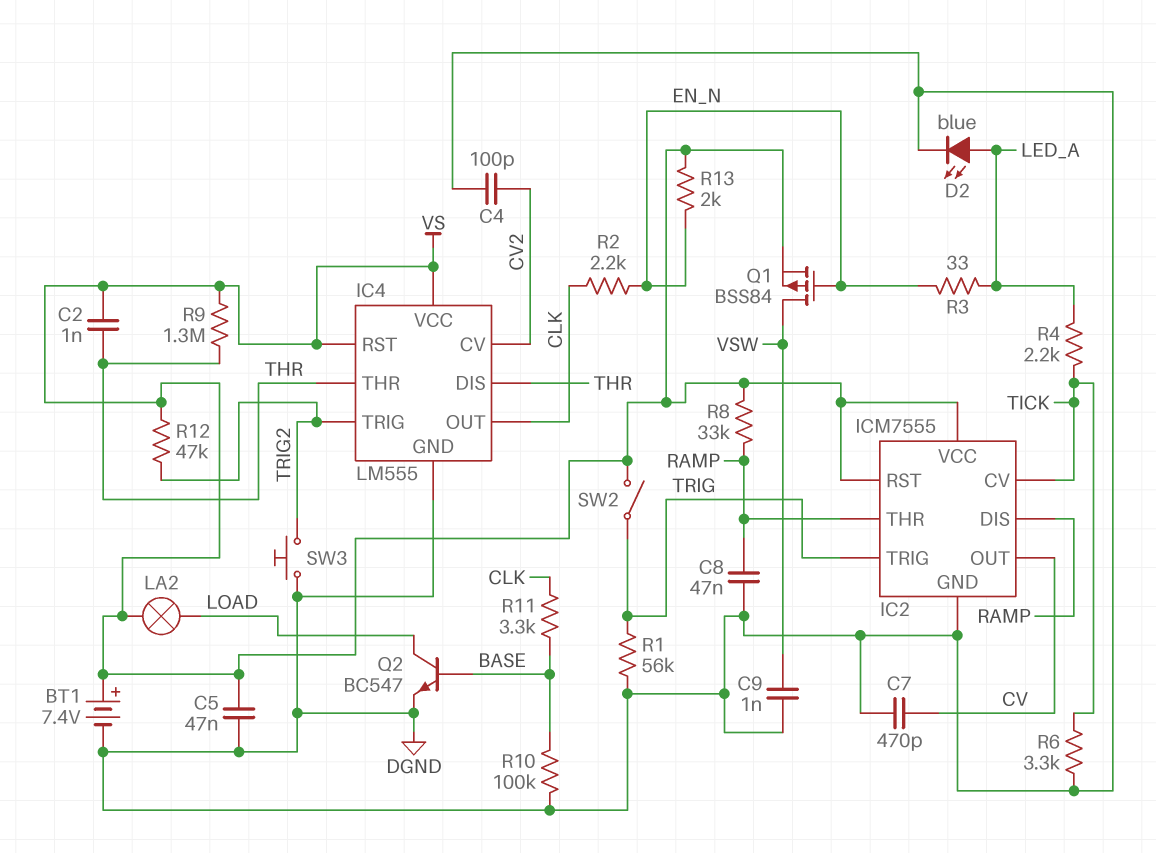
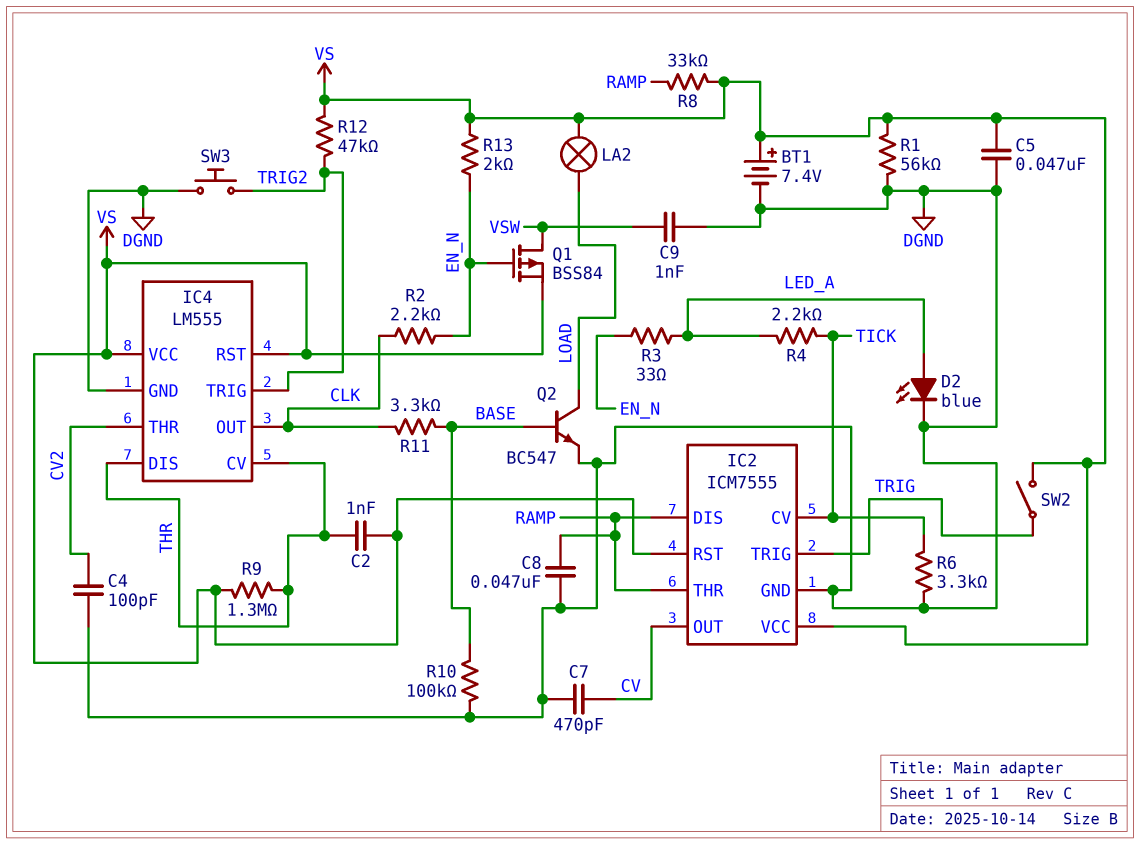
IC4 pin CV: CV2 -> THR
IC4 pin THR: THR -> CV2
R1: 56k (DGND, TRIG) -> 56k (DGND, VS)

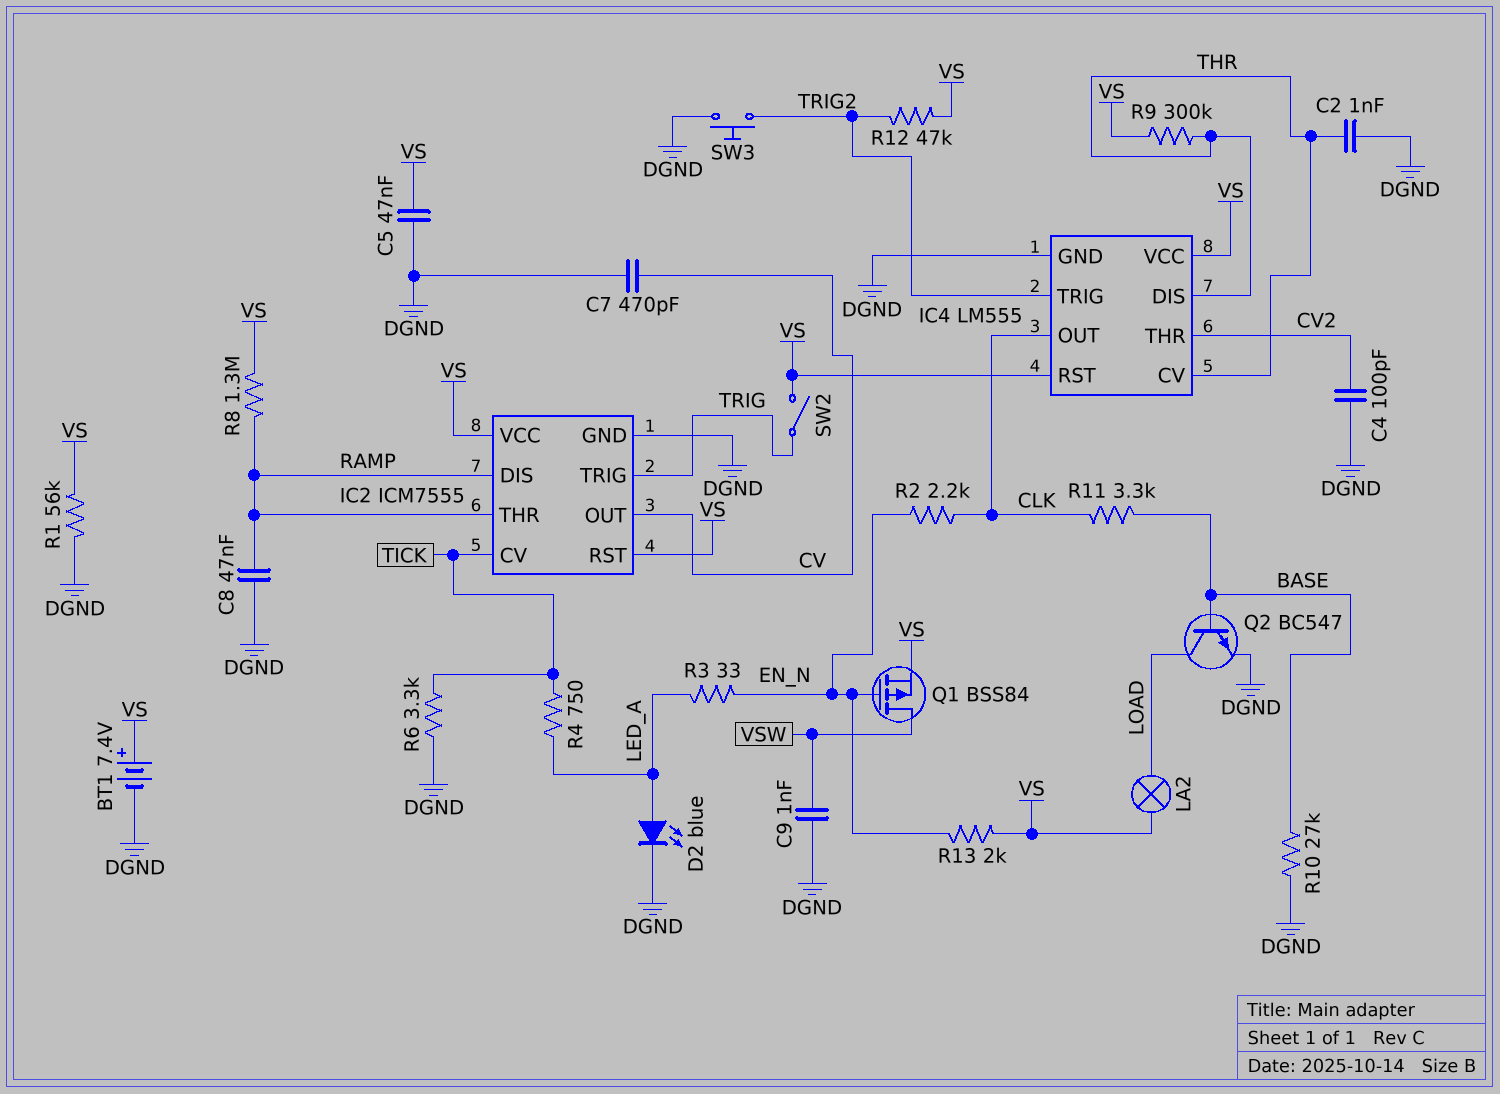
C2: 1nF (THR, VS) -> 1nF (DGND, THR)
R4: 2.2k (LED_A, TICK) -> 750 (LED_A, TICK)
R8: 33k (RAMP, VS) -> 1.3M (RAMP, VS)
R9: 1.3M (THR, VS) -> 300k (THR, VS)
R10: 100k (BASE, DGND) -> 27k (BASE, DGND)

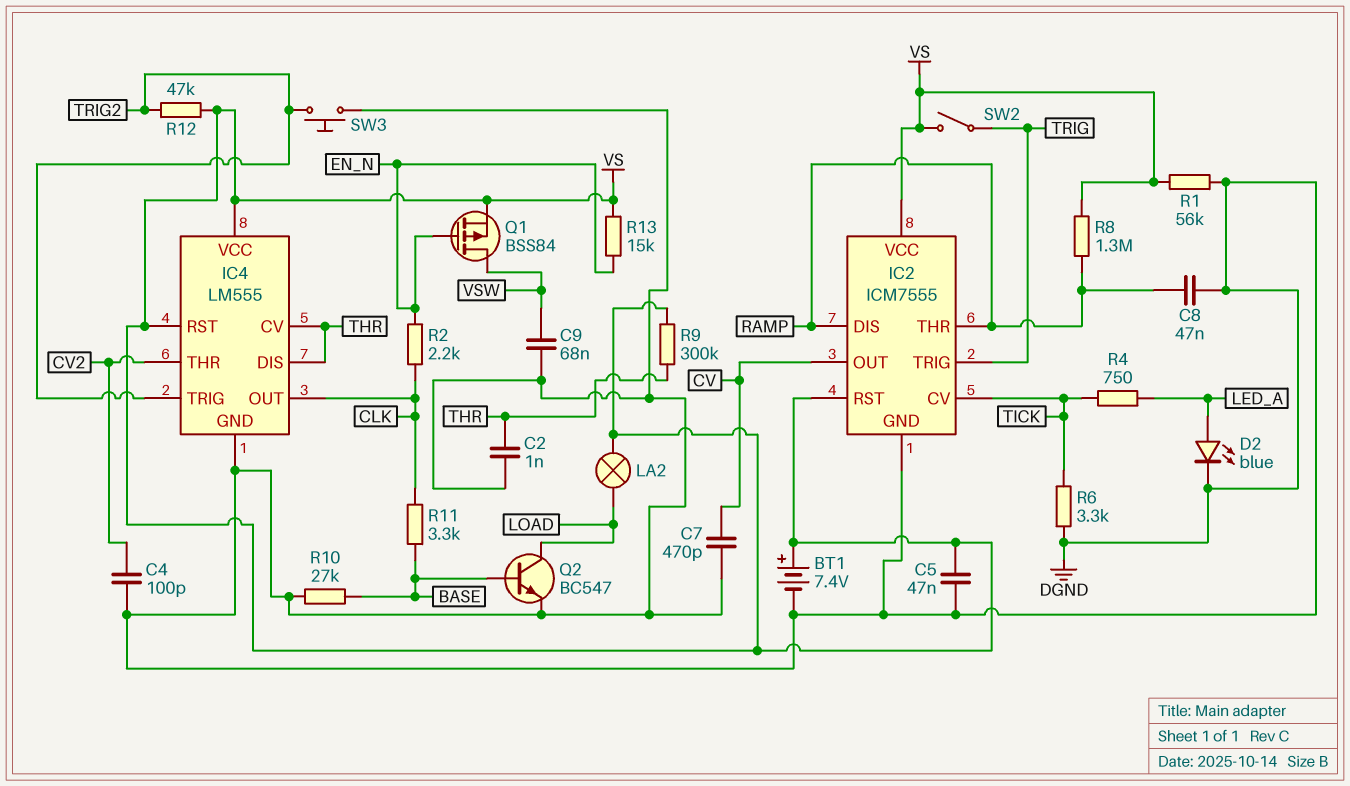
C9: 1nF (DGND, VSW) -> 68nF (DGND, VSW)
R3: 33 (EN_N, LED_A) -> none
R13: 2k (EN_N, VS) -> 15k (EN_N, VS)

